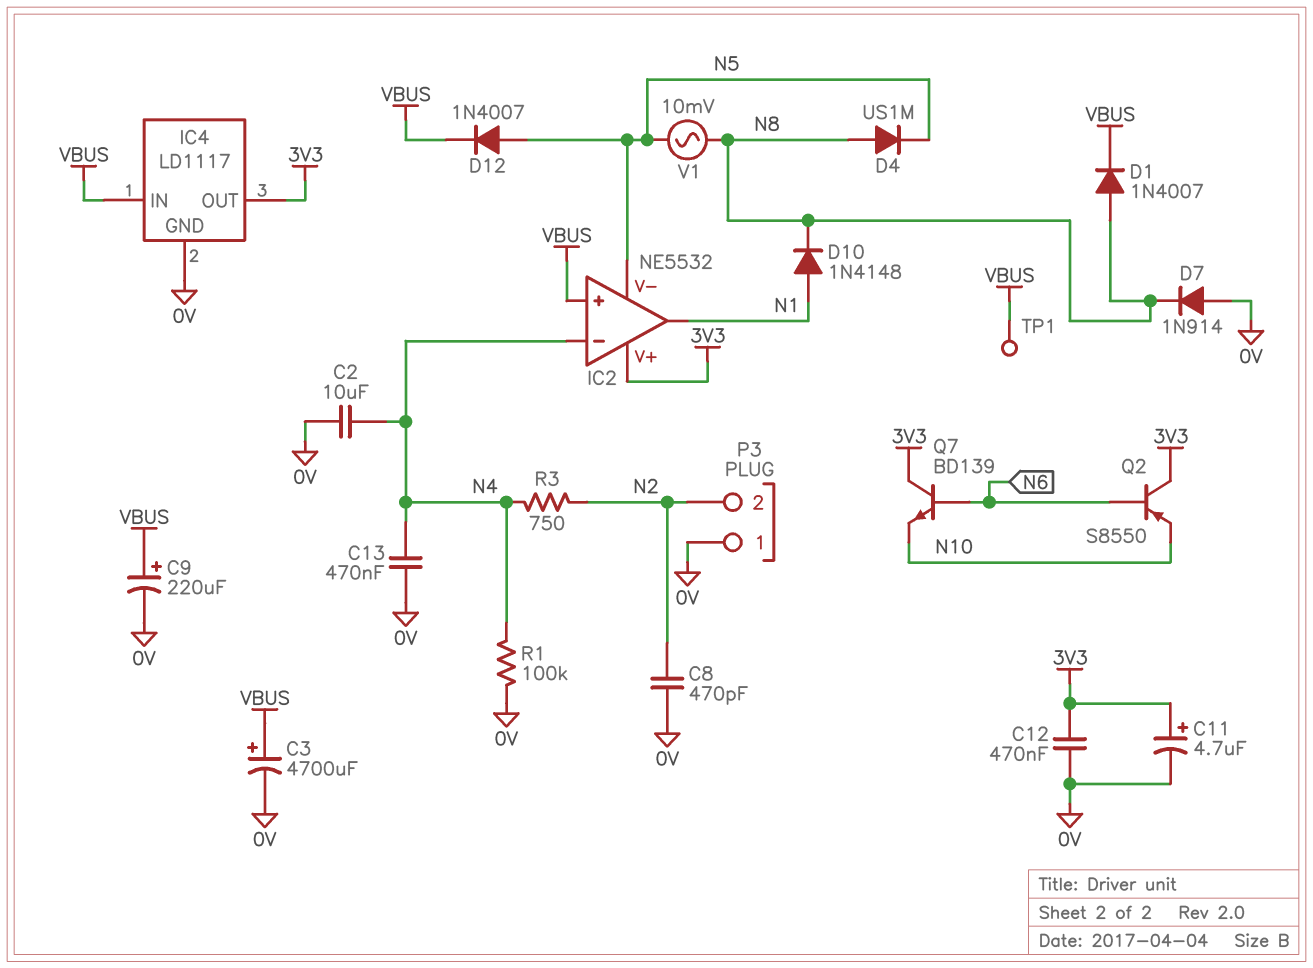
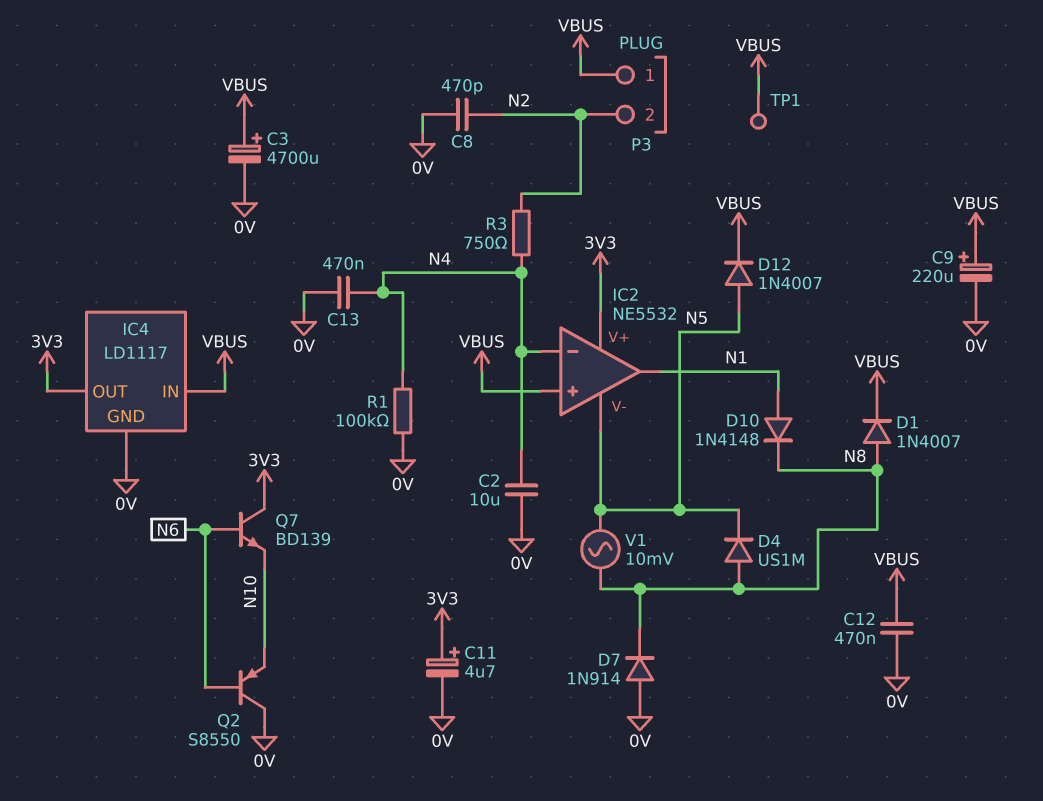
C12: 470nF (0V, 3V3) -> 470nF (0V, VBUS)
P3 pin 1: 0V -> VBUS
Q2: PNP S8550 (B N6, C 3V3, E N10) -> PNP S8550 (B N6, C 0V, E N10)

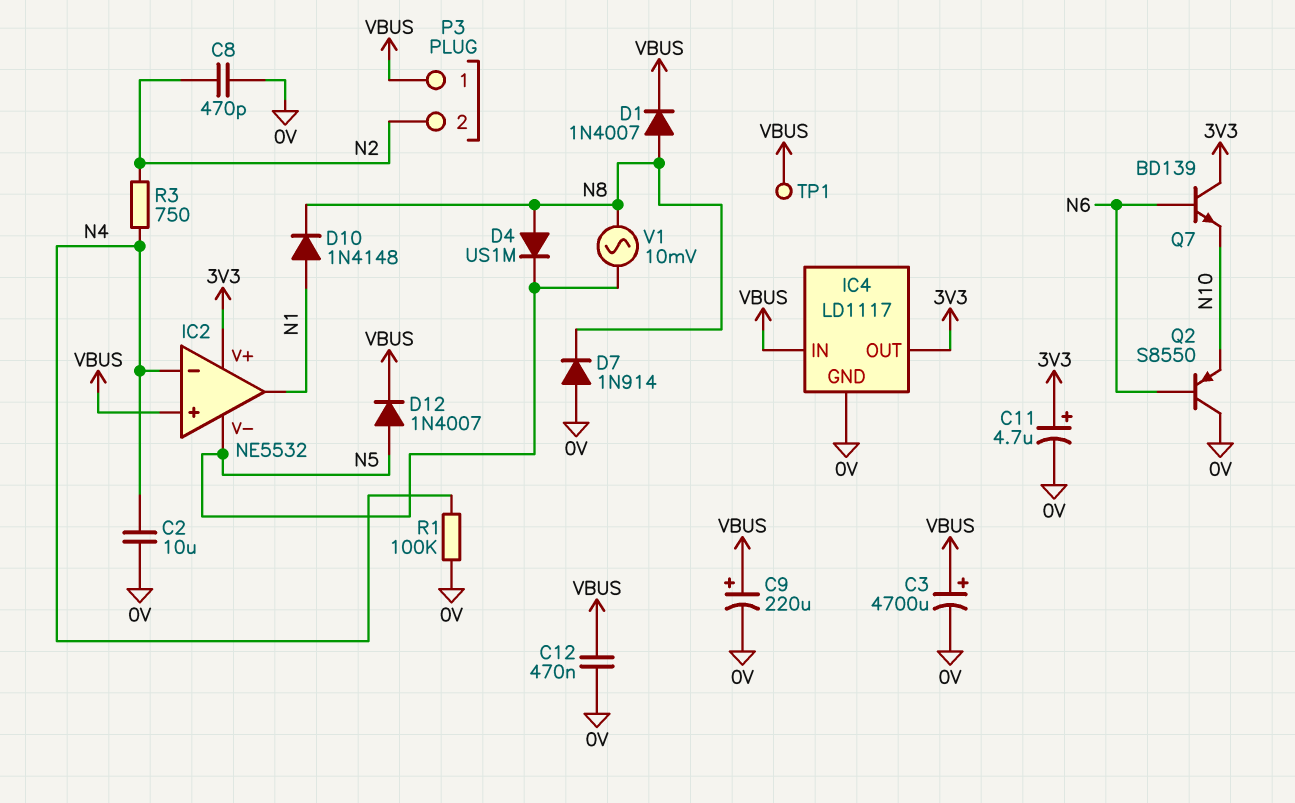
C13: 470nF (0V, N4) -> none

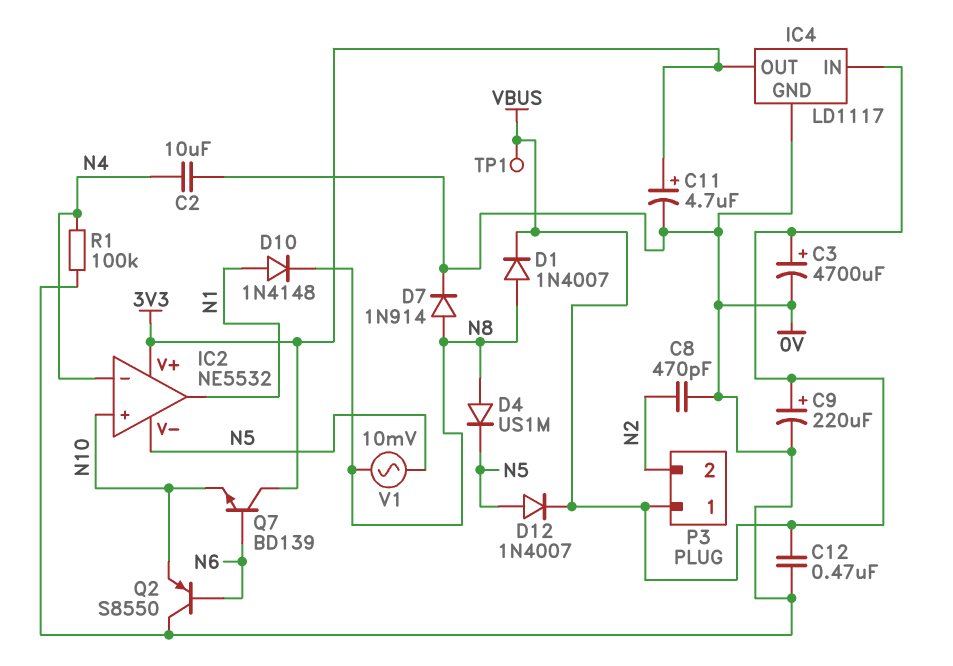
D7: diode 1N914 (A 0V, K N8) -> diode 1N914 (A N8, K 0V)
IC2 pin in+: VBUS -> N10
R3: 750 (N2, N4) -> none

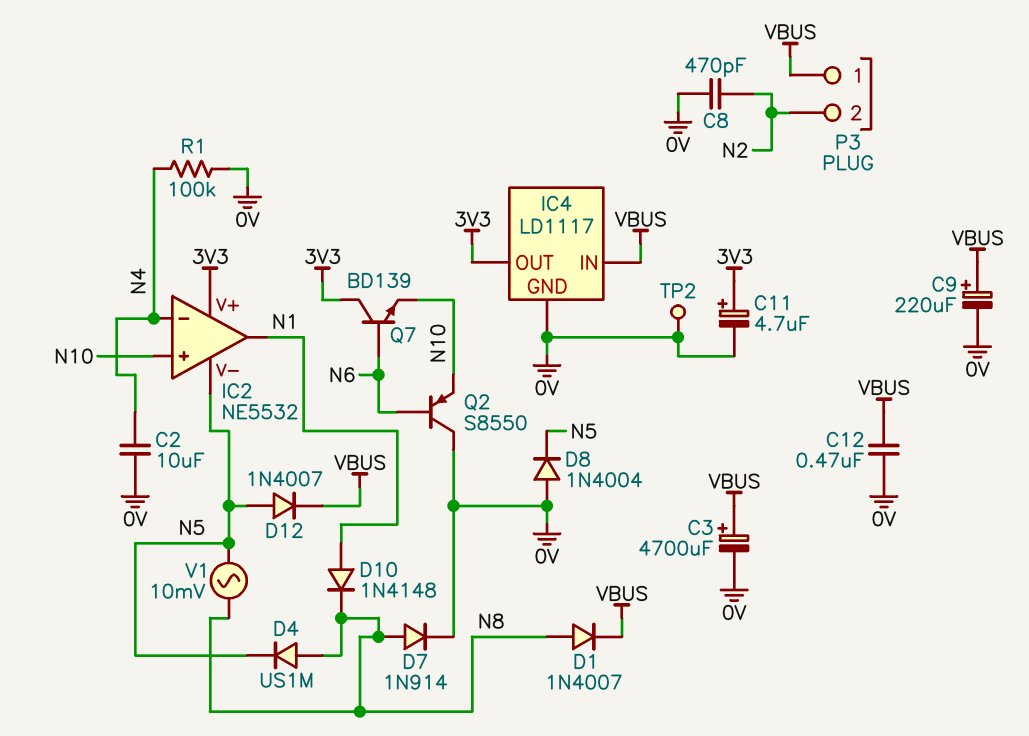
D8: none -> diode 1N4004 (A 0V, K N5)
TP1: test point (VBUS) -> none
TP2: none -> test point (0V)

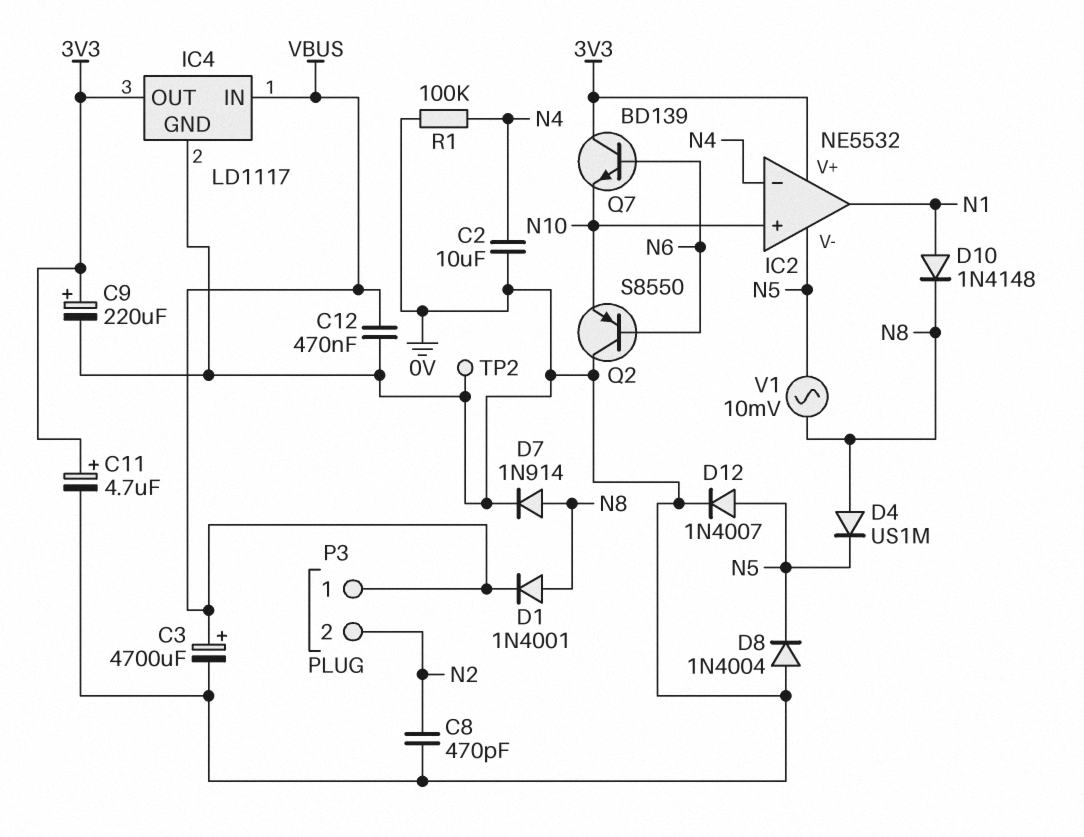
C9: 220uF (plus VBUS, minus 0V) -> 220uF (plus 3V3, minus 0V)
D1: diode 1N4007 (A N8, K VBUS) -> diode 1N4001 (A N8, K VBUS)
D12: diode 1N4007 (A N5, K VBUS) -> diode 1N4007 (A N5, K 0V)

